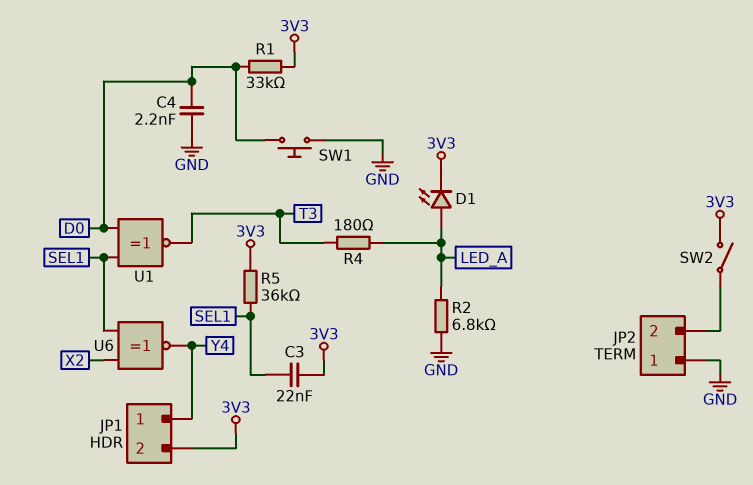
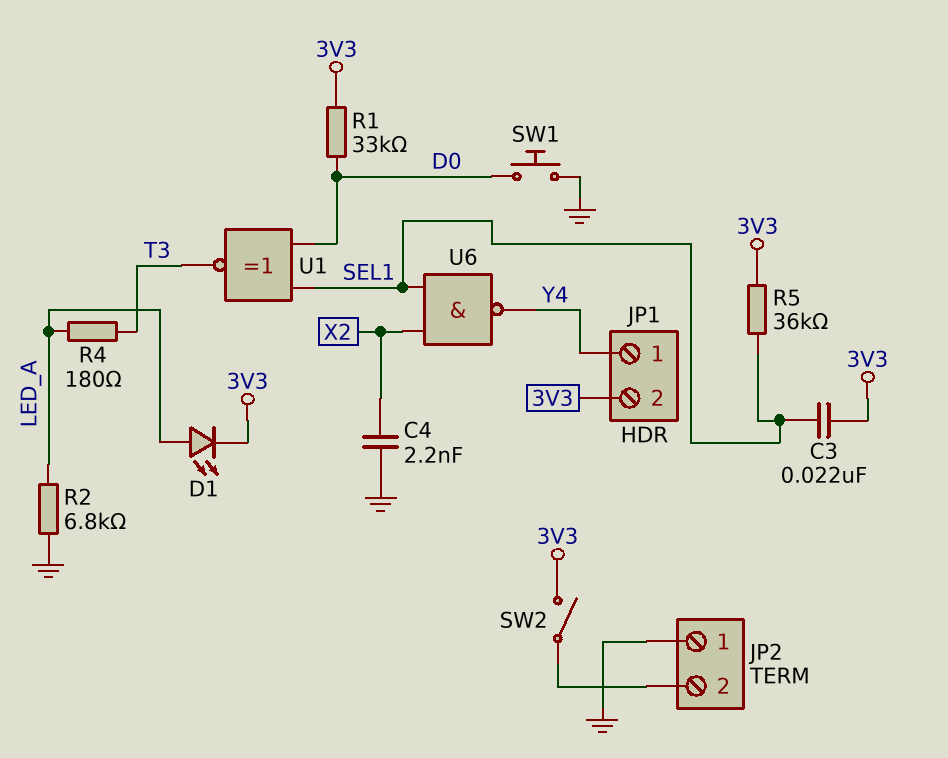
C4: 2.2nF (D0, GND) -> 2.2nF (GND, X2)
U6: XNOR (in SEL1, in X2, out Y4) -> NAND (in SEL1, in X2, out Y4)

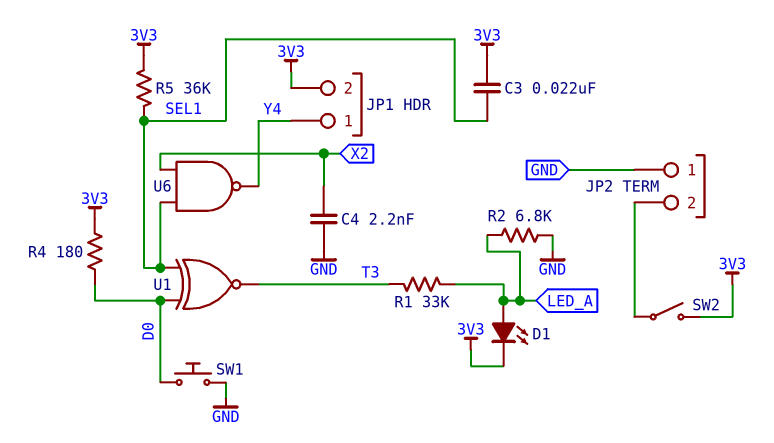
R1: 33k (3V3, D0) -> 33k (LED_A, T3)
R4: 180 (LED_A, T3) -> 180 (3V3, D0)

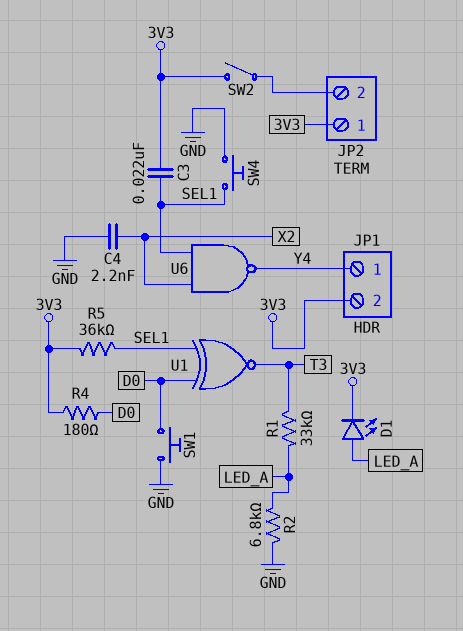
JP2 pin 1: GND -> 3V3
SW4: none -> button (GND, SEL1)

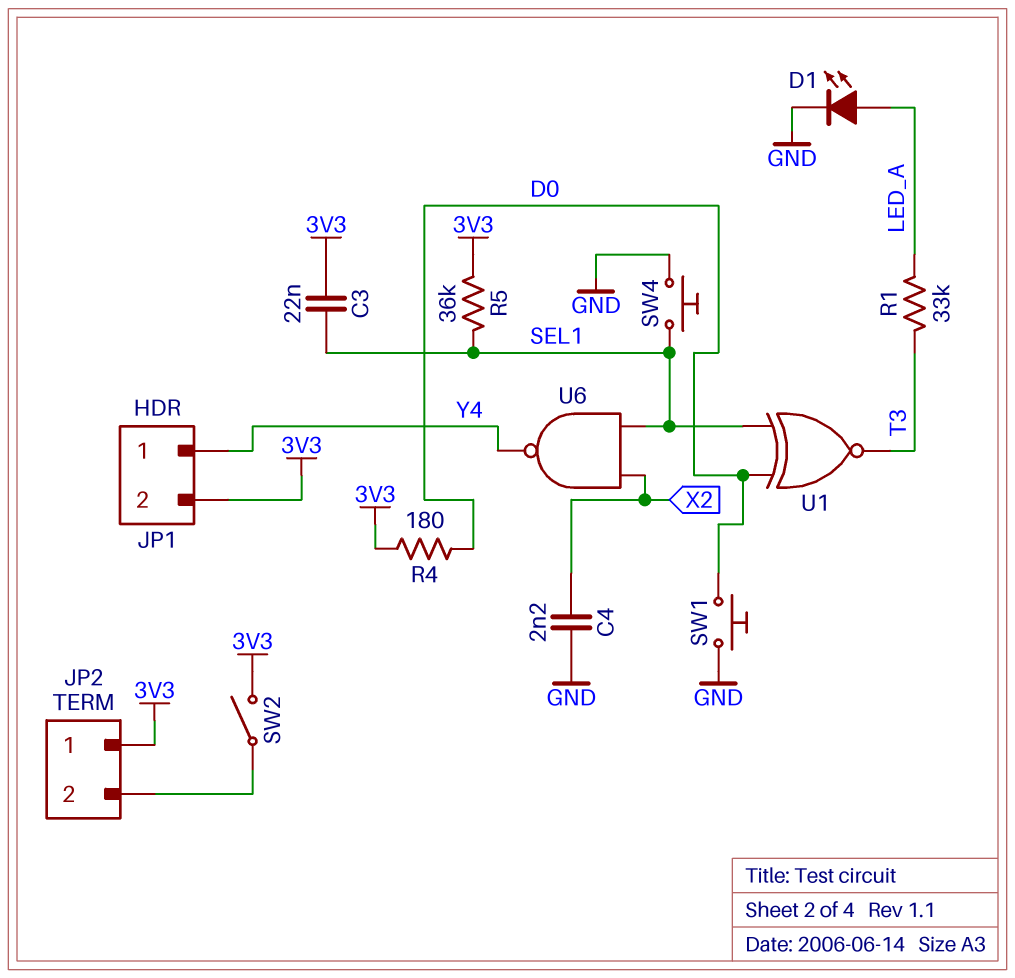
D1: LED (A LED_A, K 3V3) -> LED (A LED_A, K GND)
R2: 6.8k (GND, LED_A) -> none

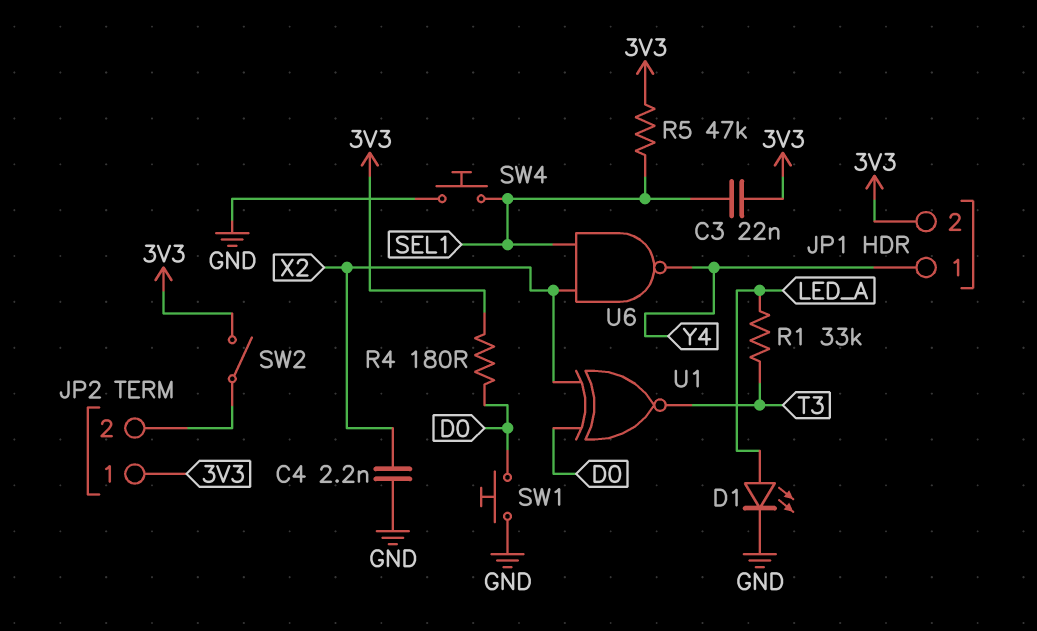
R5: 36k (3V3, SEL1) -> 47k (3V3, SEL1)
U1: XNOR (in D0, in SEL1, out T3) -> XNOR (in D0, in X2, out T3)

